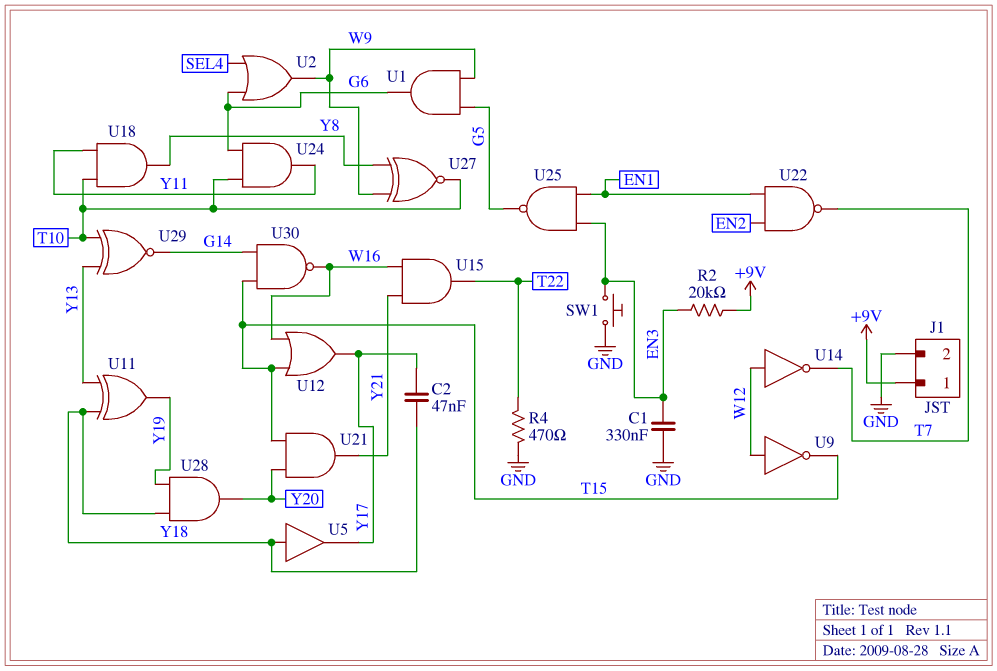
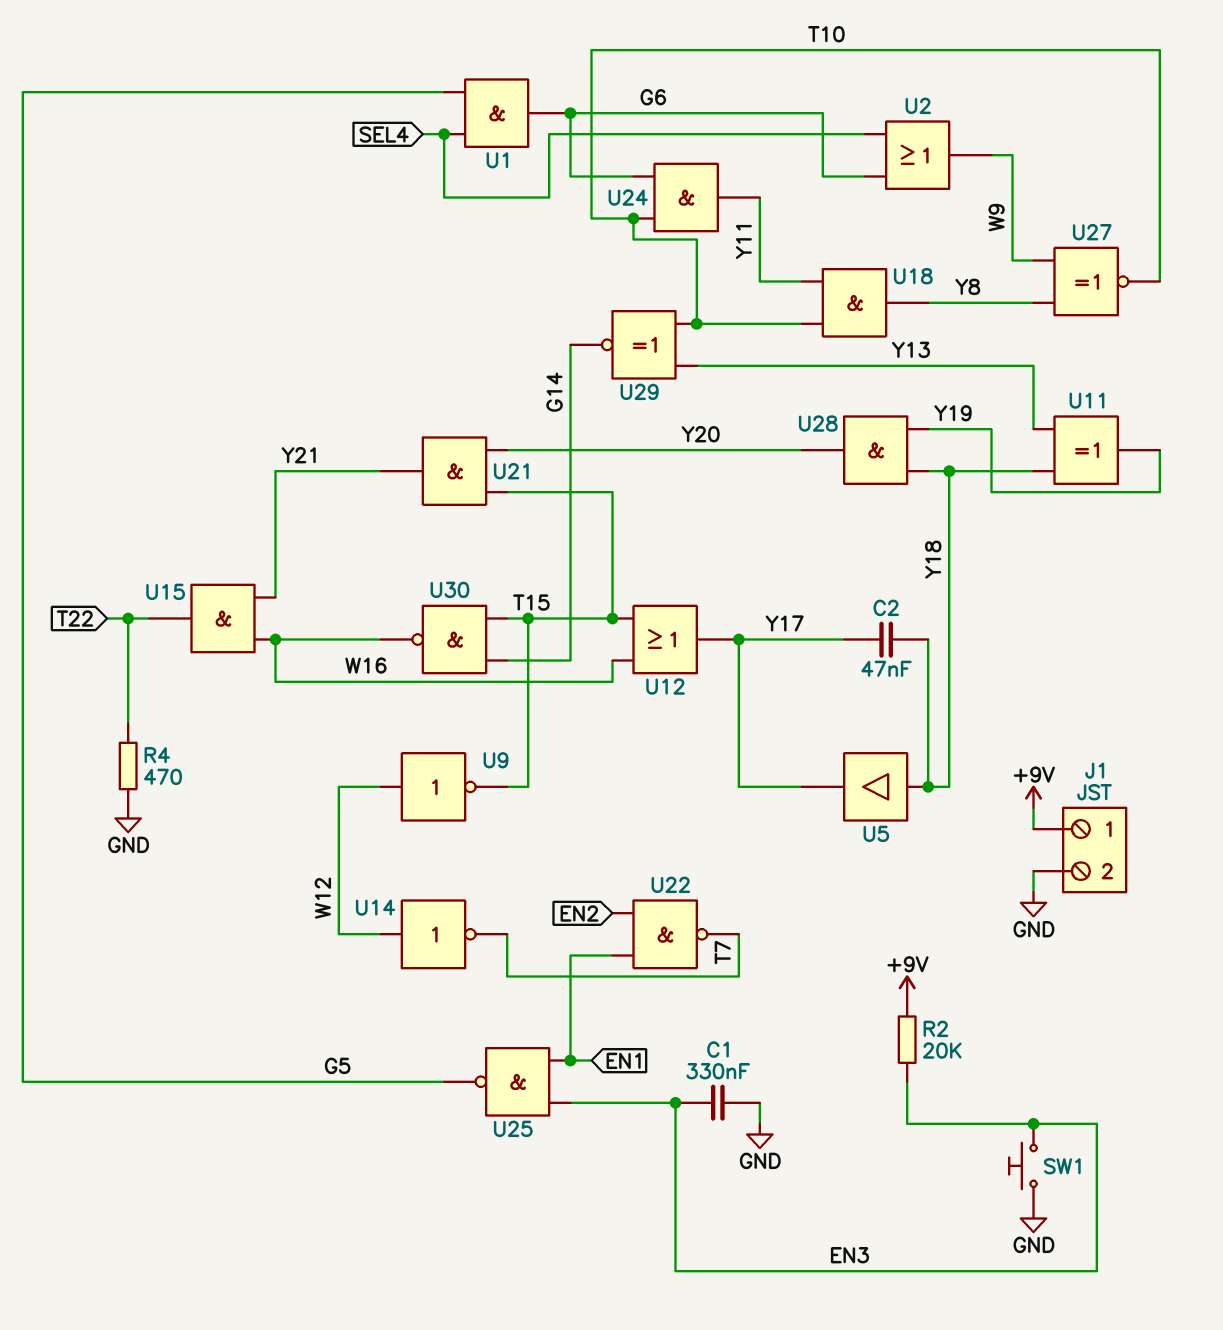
U1: AND (in G5, in W9, out G6) -> AND (in G5, in SEL4, out G6)

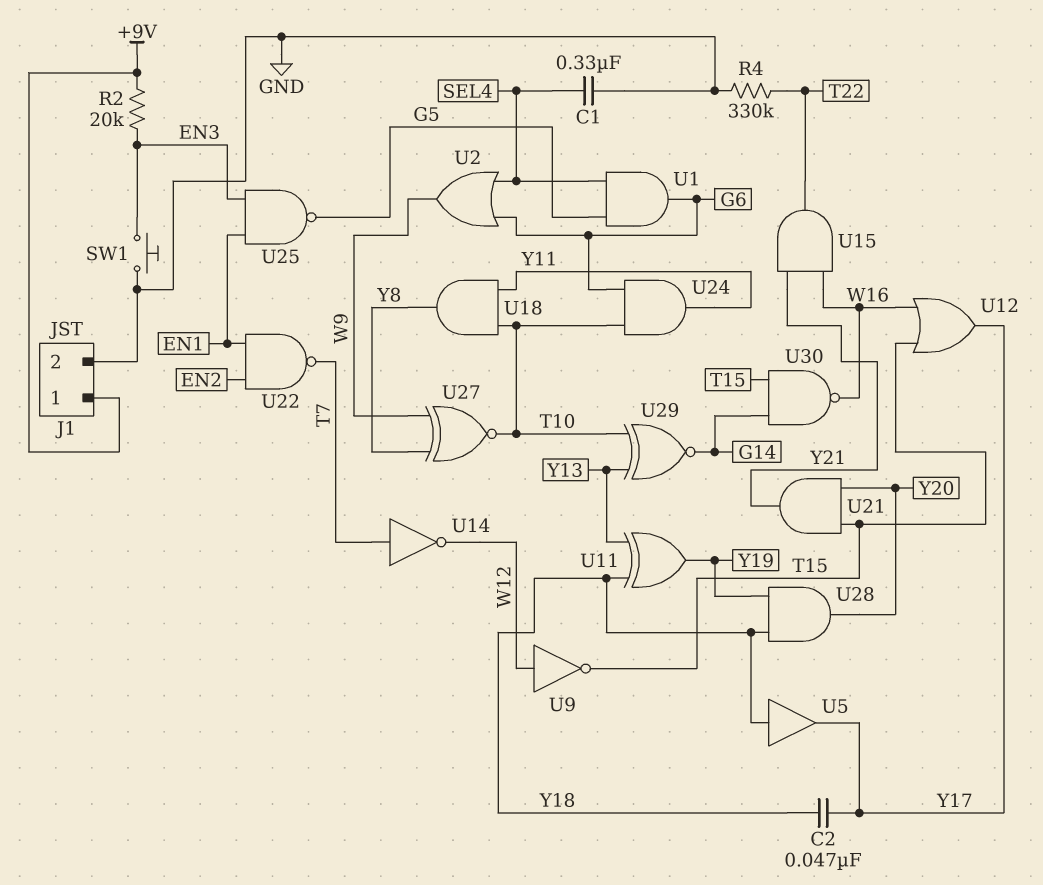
C1: 330nF (EN3, GND) -> 330nF (GND, SEL4)
R4: 470 (GND, T22) -> 330k (GND, T22)
U14: NOT (in W12, out T7) -> NOT (in T7, out W12)

